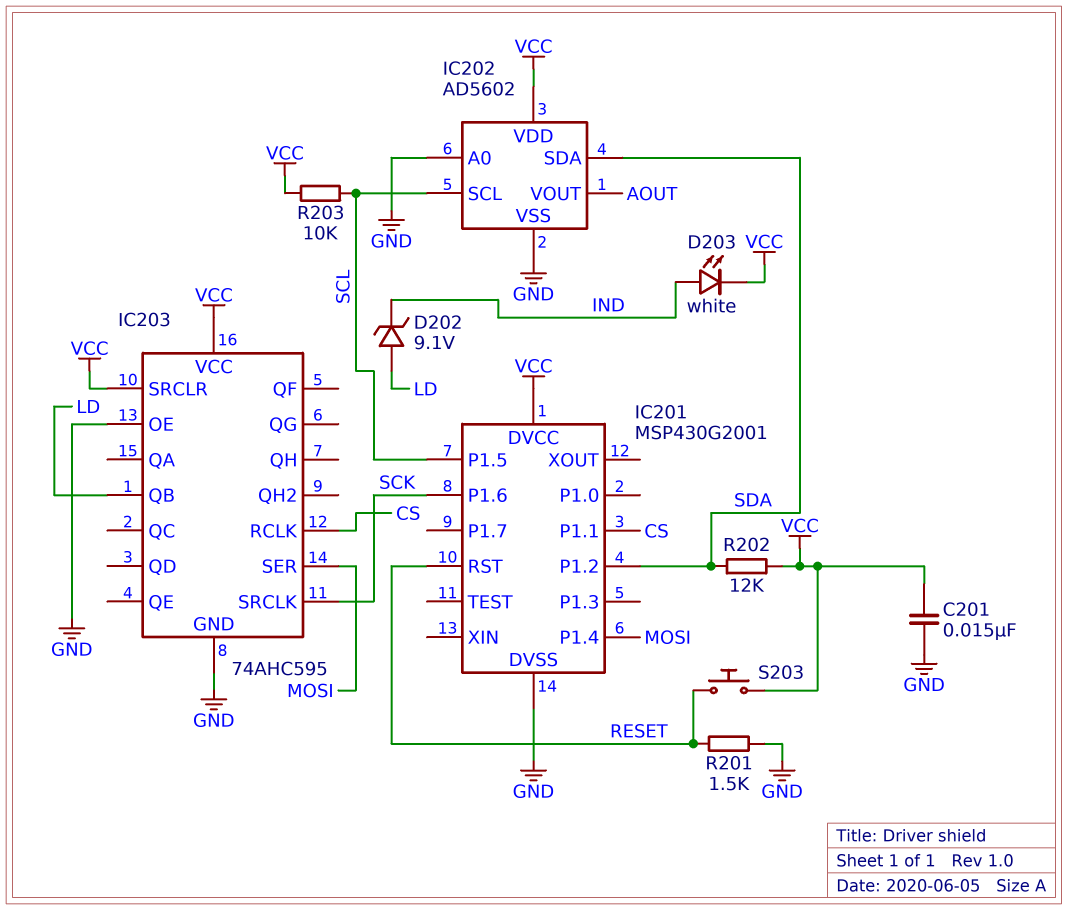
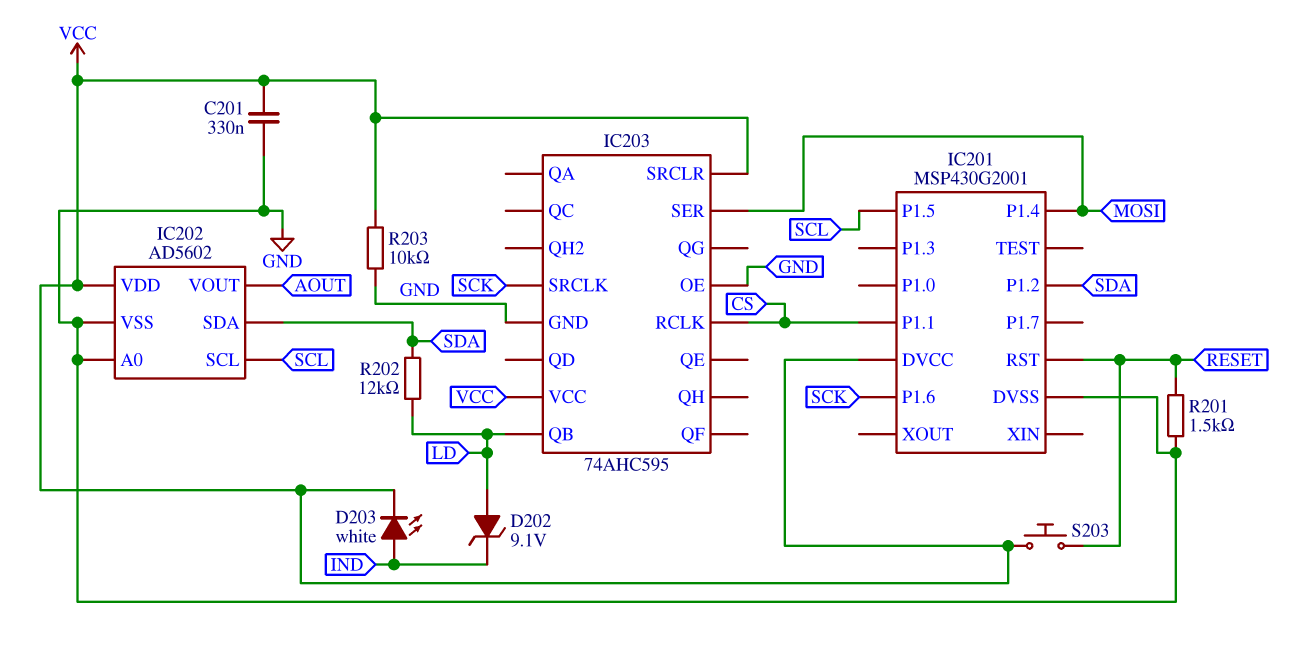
C201: 15nF (GND, VCC) -> 330nF (GND, VCC)
R202: 12k (SDA, VCC) -> 12k (LD, SDA)
R203: 10k (SCL, VCC) -> 10k (GND, VCC)

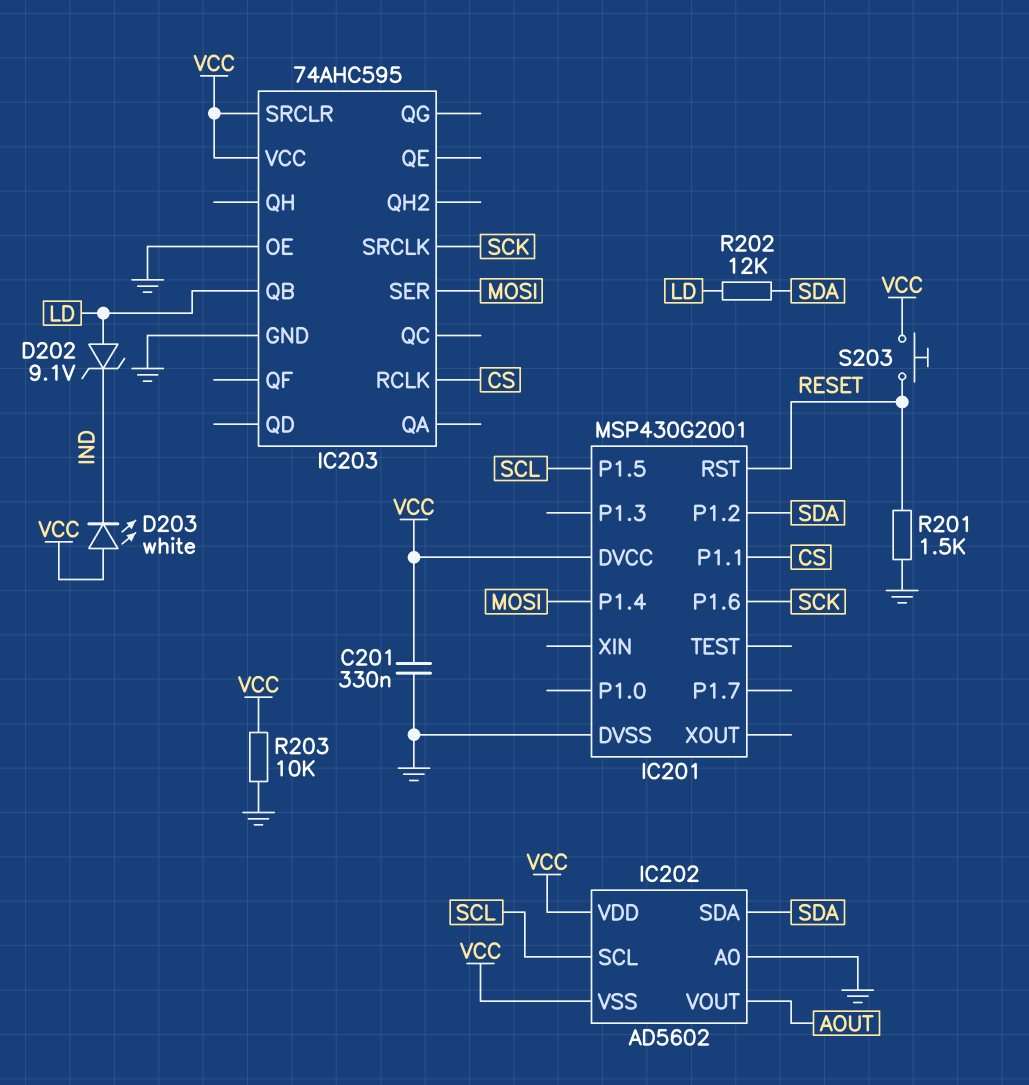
D203: LED white (A IND, K VCC) -> LED white (A VCC, K IND)
IC202 pin VSS: GND -> VCC

